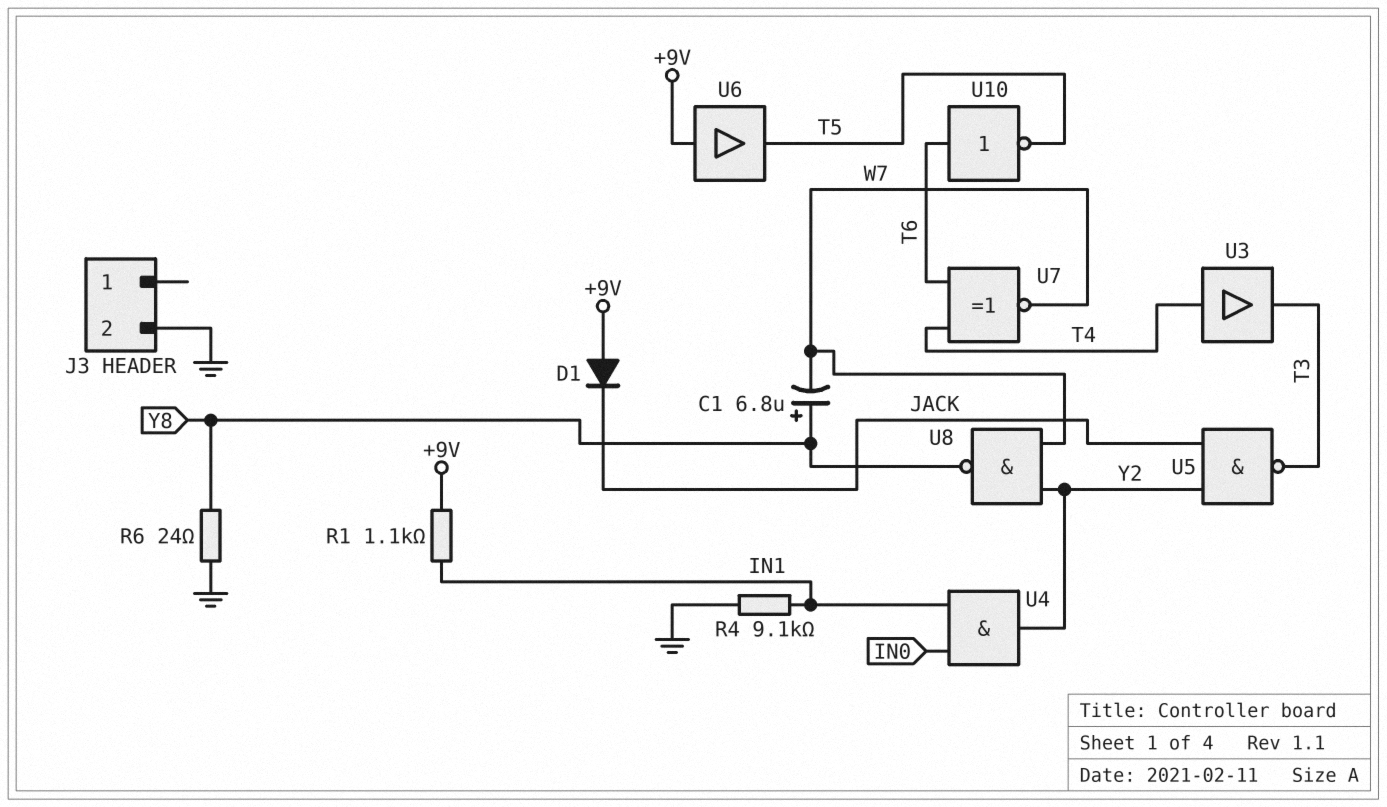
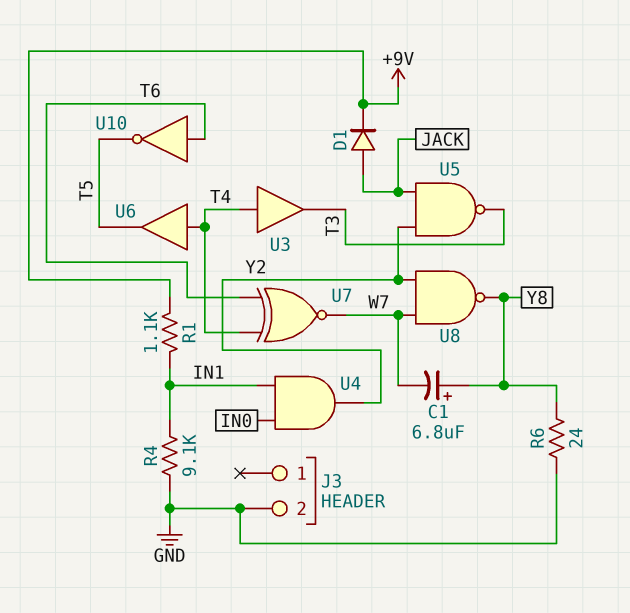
D1: diode (A +9V, K JACK) -> diode (A JACK, K +9V)
U6: buffer (in +9V, out T5) -> buffer (in T4, out T5)

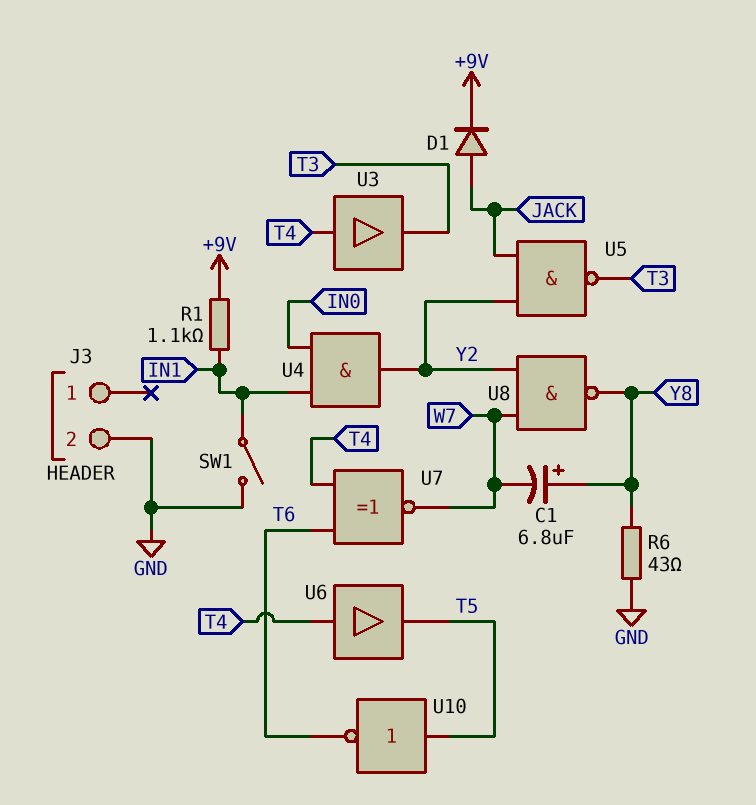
R4: 9.1k (GND, IN1) -> none
R6: 24 (GND, Y8) -> 43 (GND, Y8)
SW1: none -> switch (GND, IN1)
U10: NOT (in T6, out T5) -> NOT (in T5, out T6)

